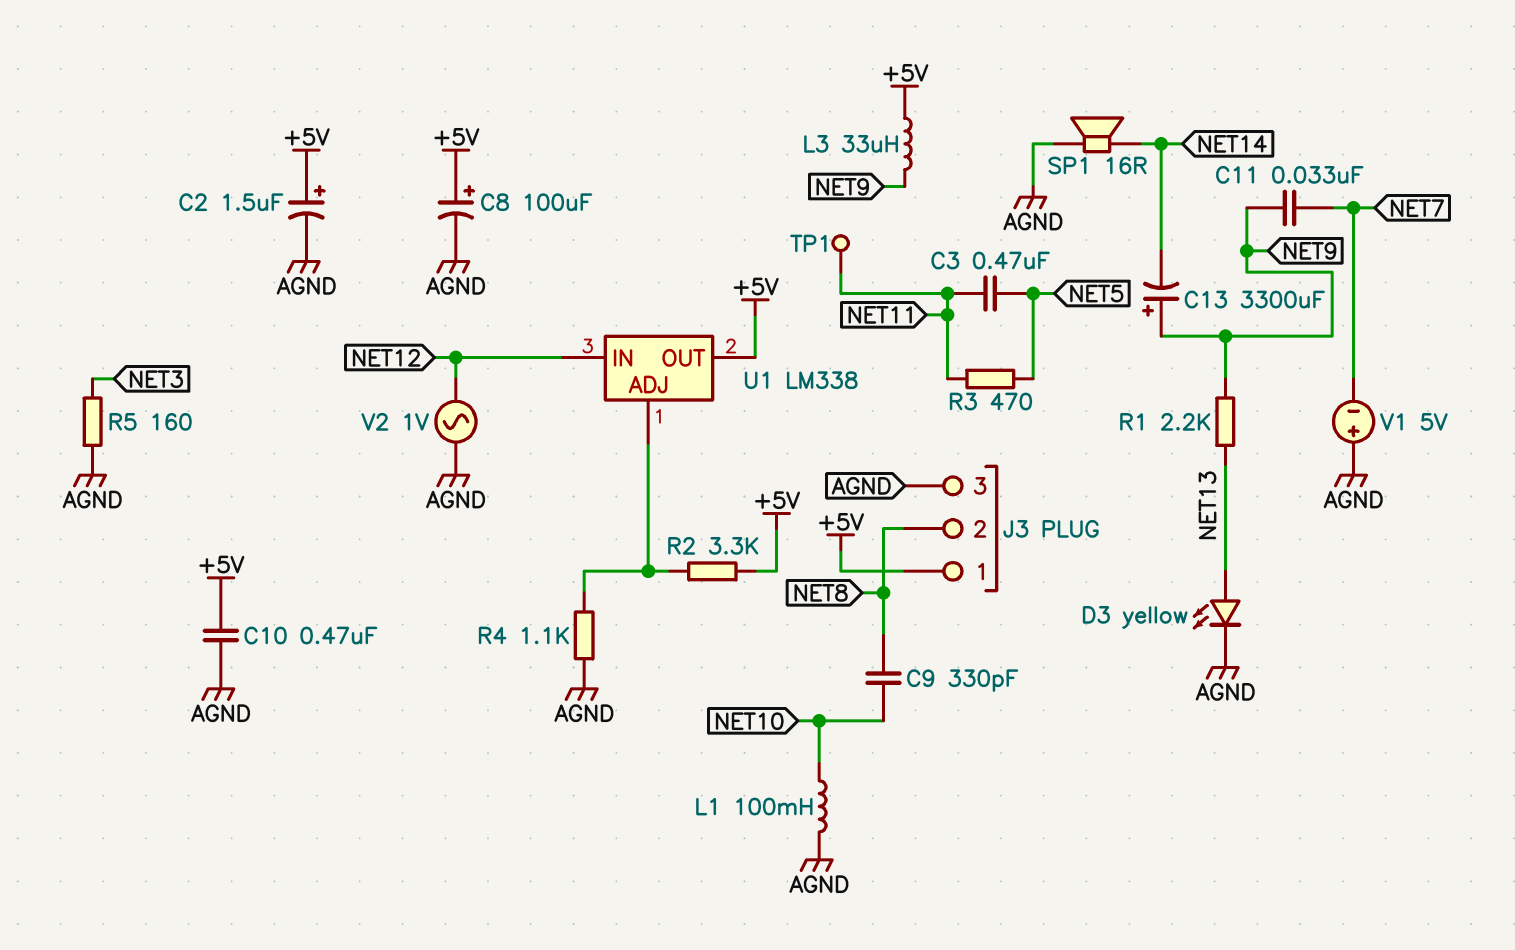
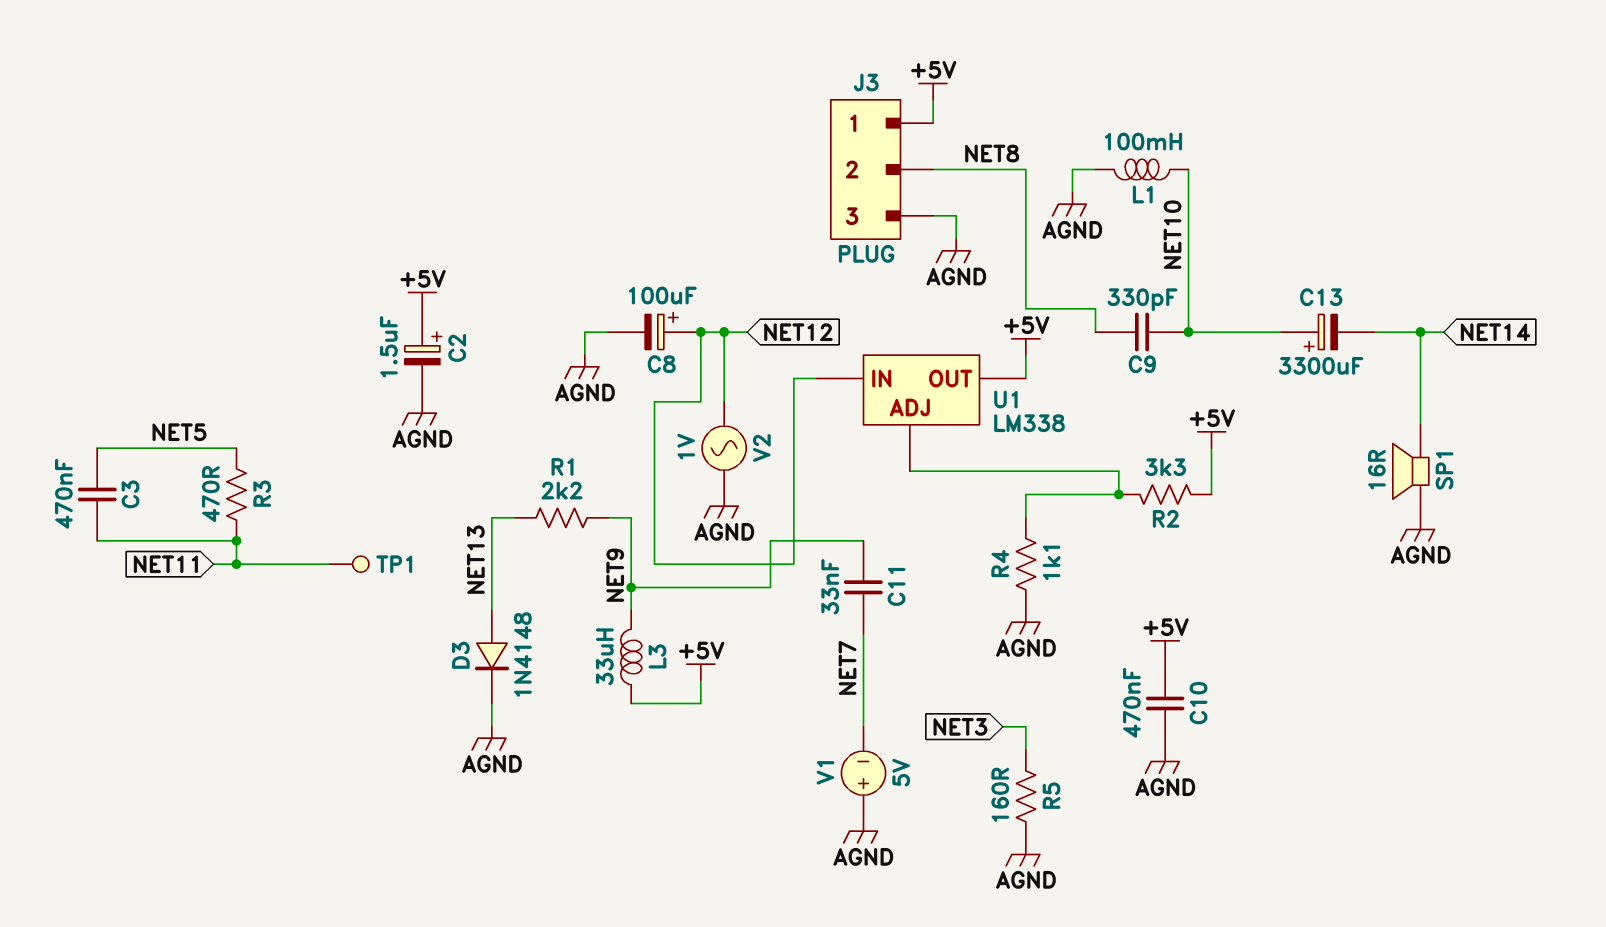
C8: 100uF (plus +5V, minus AGND) -> 100uF (plus NET12, minus AGND)
C13: 3300uF (plus NET9, minus NET14) -> 3300uF (plus NET10, minus NET14)
D3: LED yellow (A NET13, K AGND) -> diode 1N4148 (A NET13, K AGND)

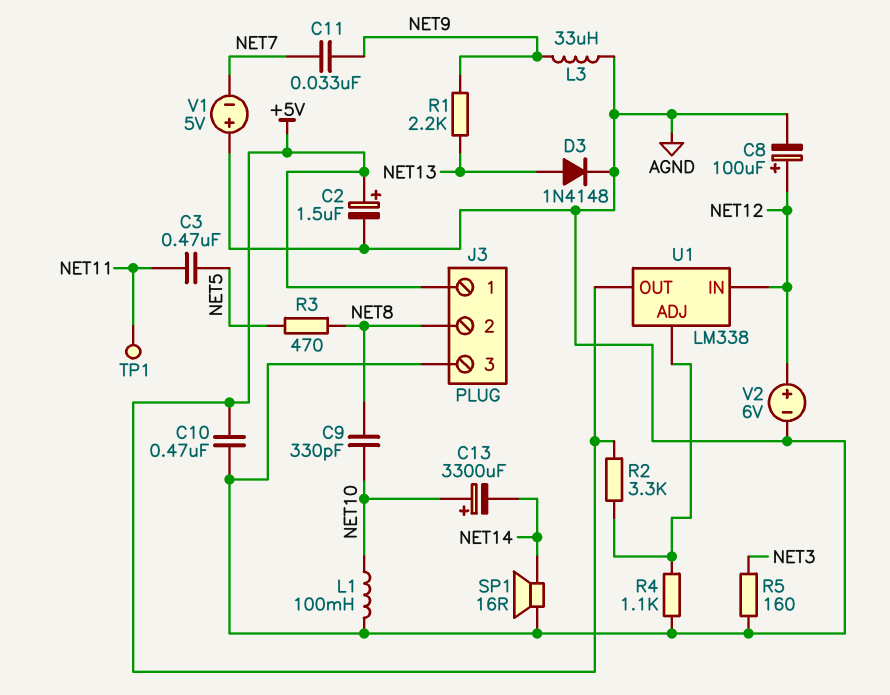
L3: 33uH (+5V, NET9) -> 33uH (AGND, NET9)
R3: 470 (NET5, NET11) -> 470 (NET5, NET8)
V2: AC 1V (AGND, NET12) -> 6V (plus NET12, minus AGND)

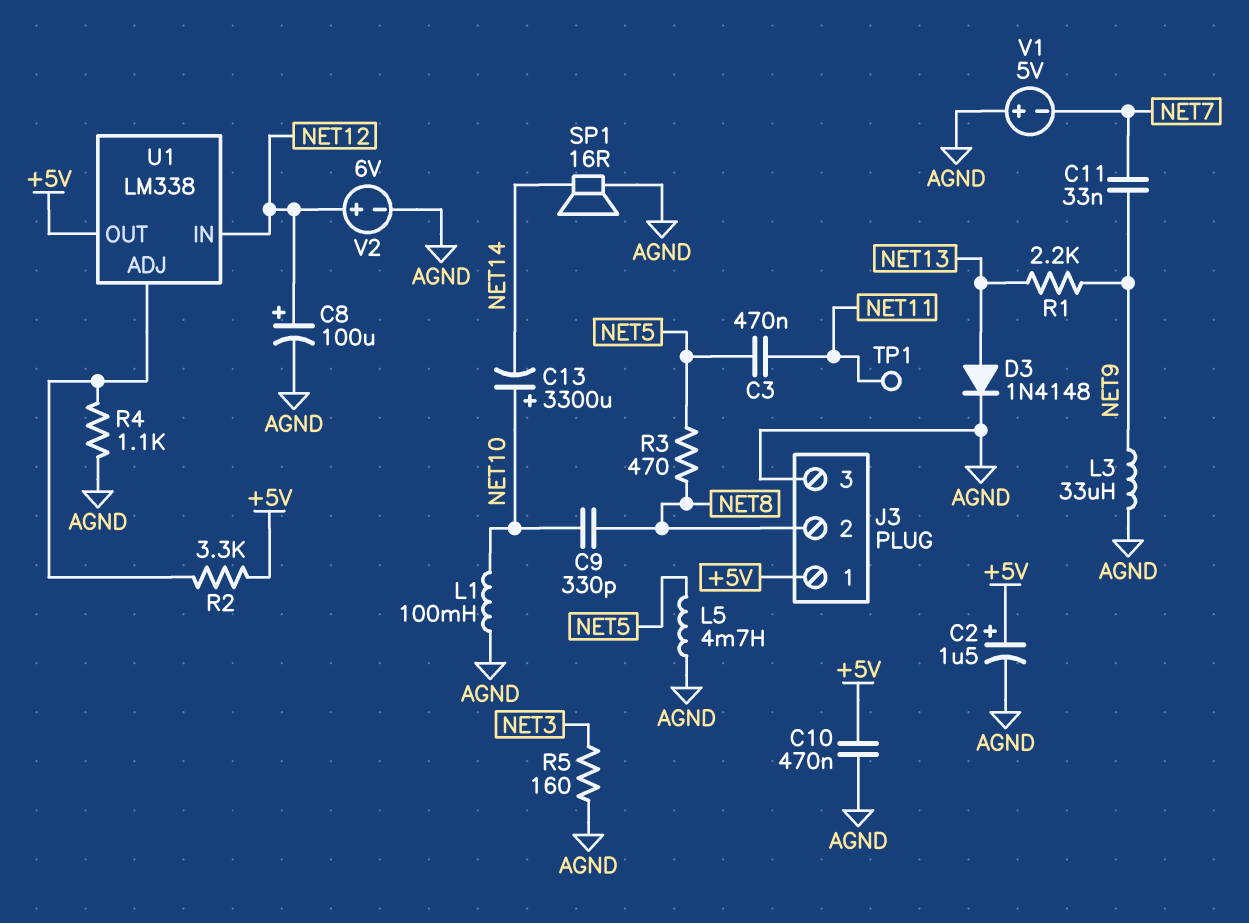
L5: none -> 4.7mH (AGND, NET5)

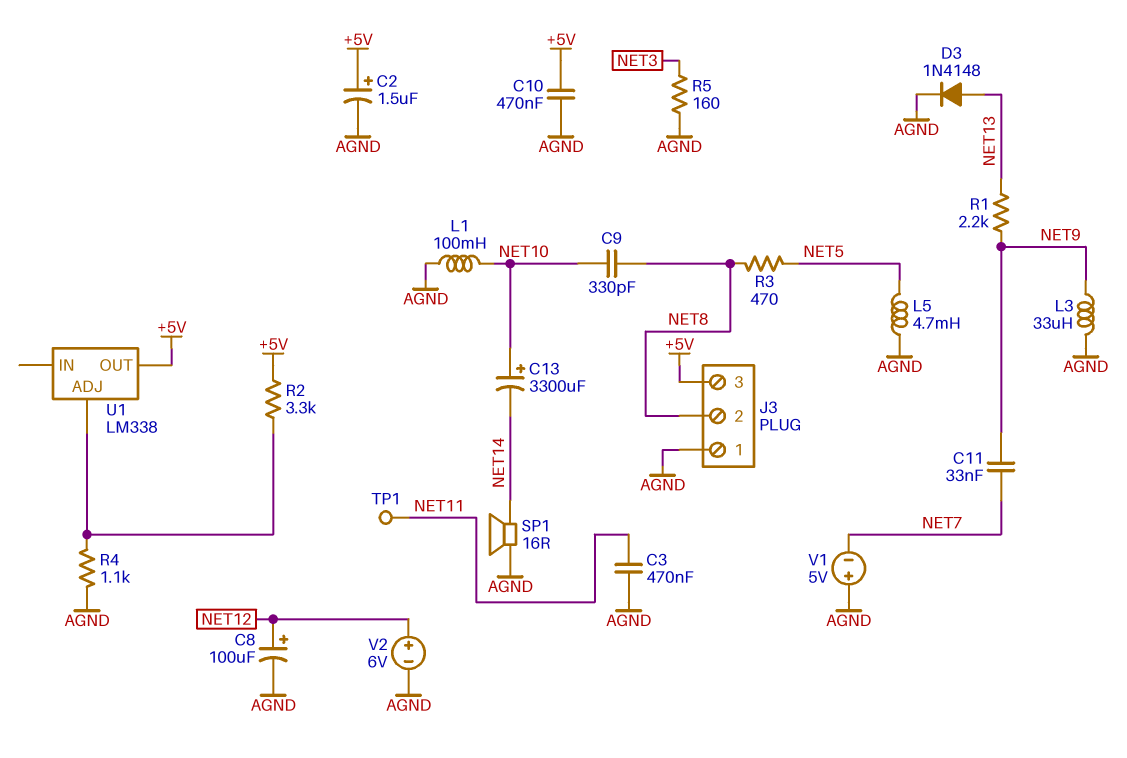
C3: 470nF (NET5, NET11) -> 470nF (AGND, NET11)
J3 pin 1: +5V -> AGND
J3 pin 3: AGND -> +5V
U1 pin IN: NET12 -> none

